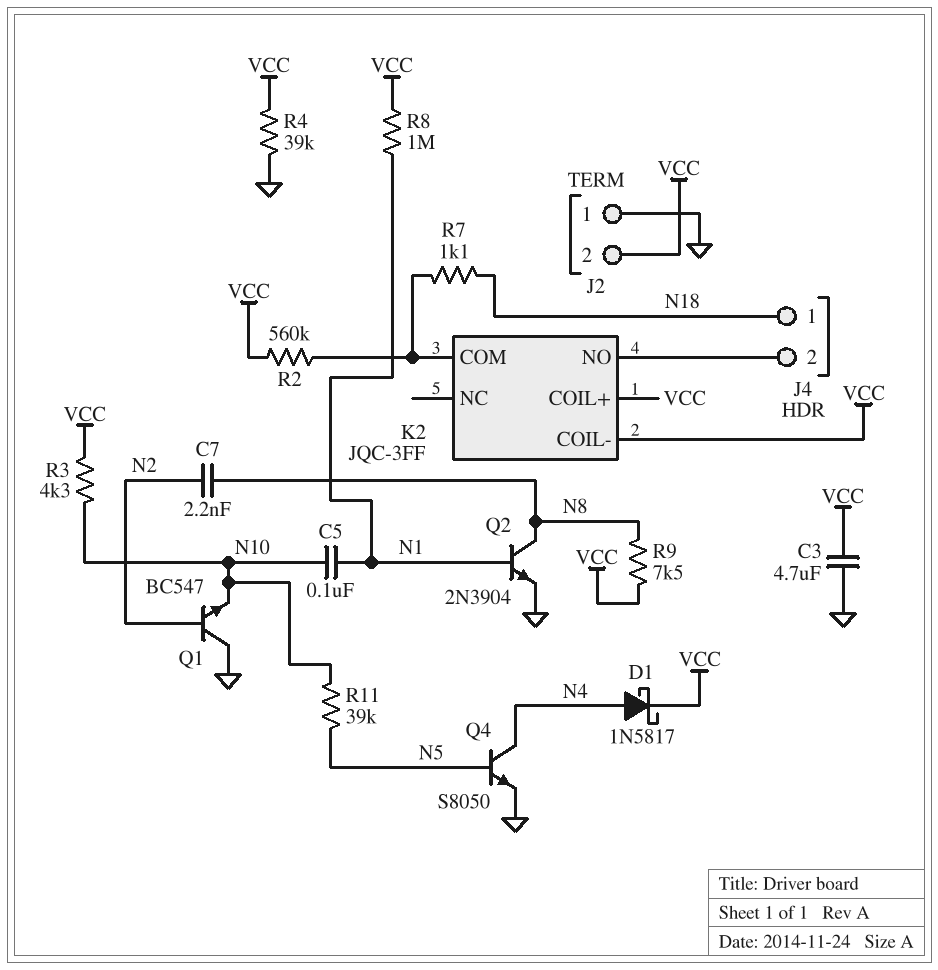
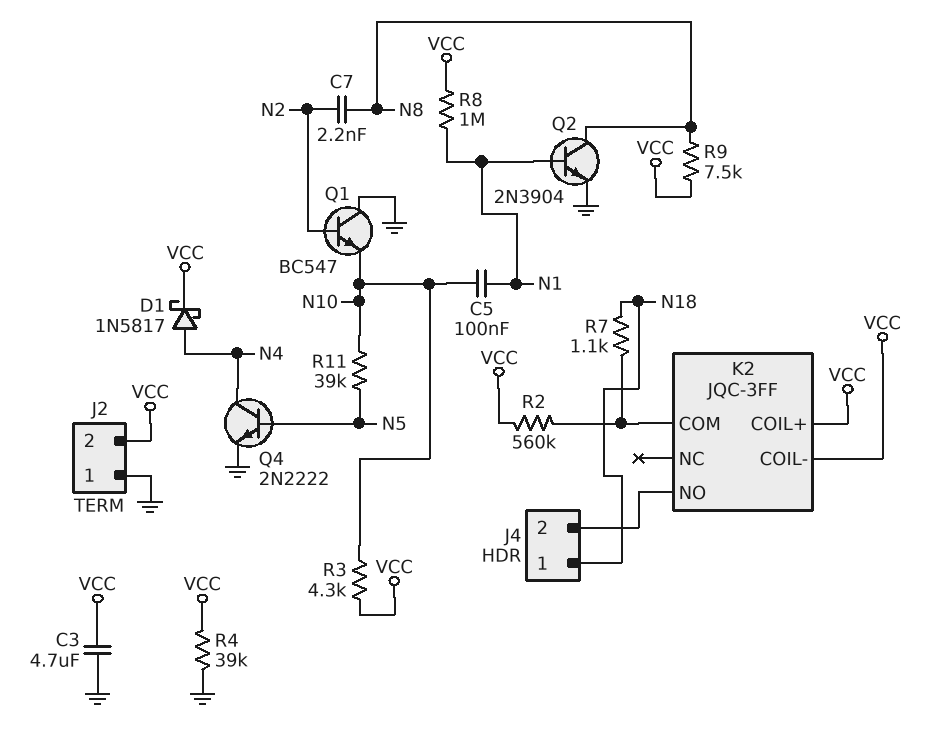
Q4: NPN S8050 (B N5, C N4, E GND) -> NPN 2N2222 (B N5, C N4, E GND)

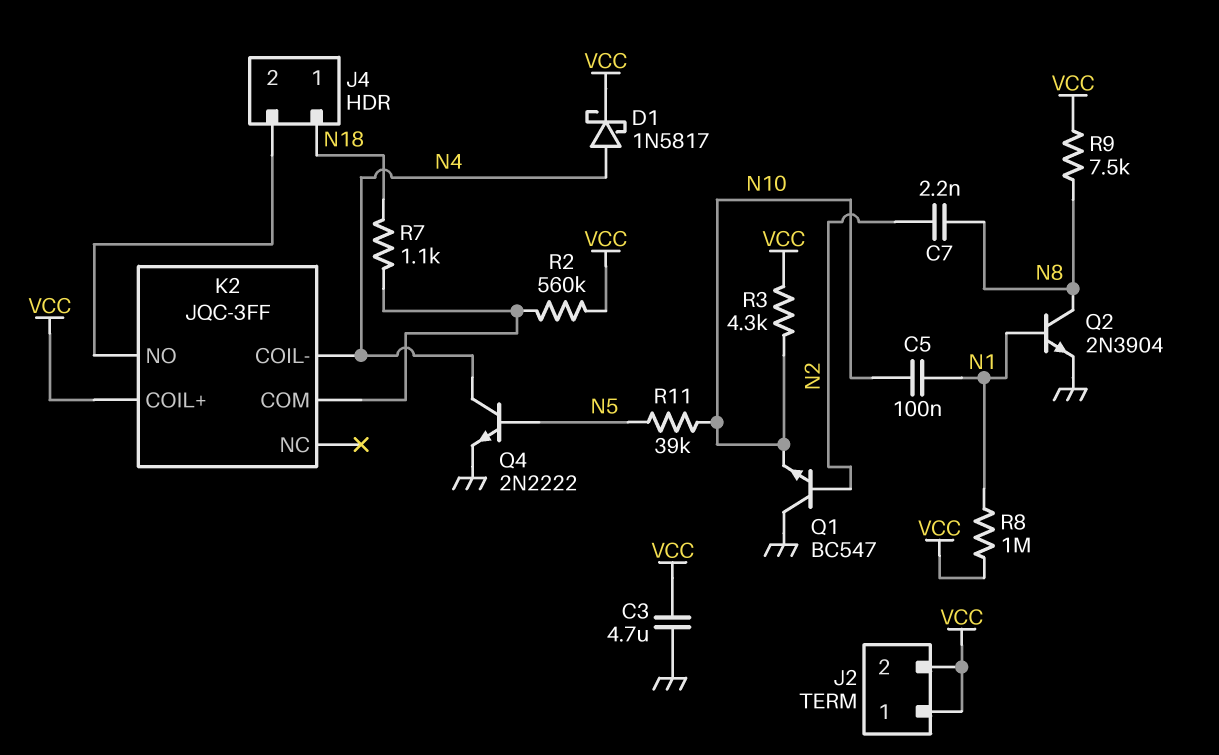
J2 pin 1: GND -> VCC
K2 pin COIL-: VCC -> N4
R4: 39k (GND, VCC) -> none

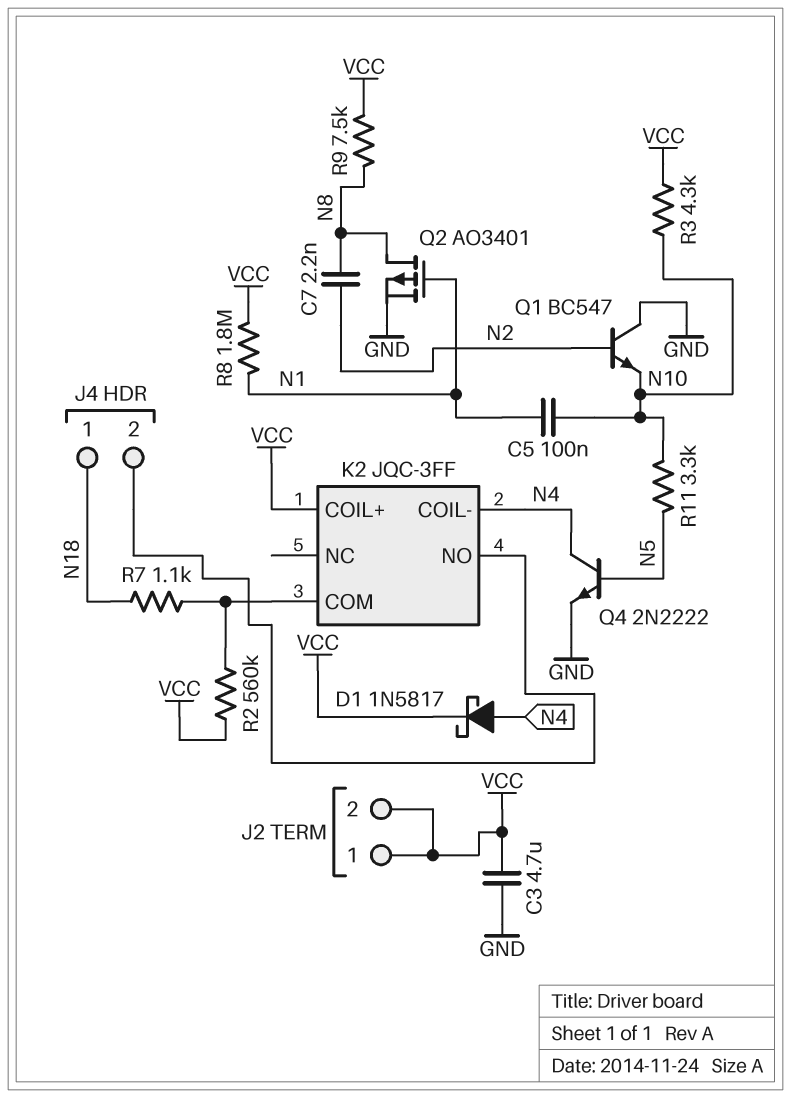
Q2: NPN 2N3904 (B N1, C N8, E GND) -> PMOS AO3401 (G N1, D N8, S GND)
R8: 1M (N1, VCC) -> 1.8M (N1, VCC)
R11: 39k (N5, N10) -> 3.3k (N5, N10)

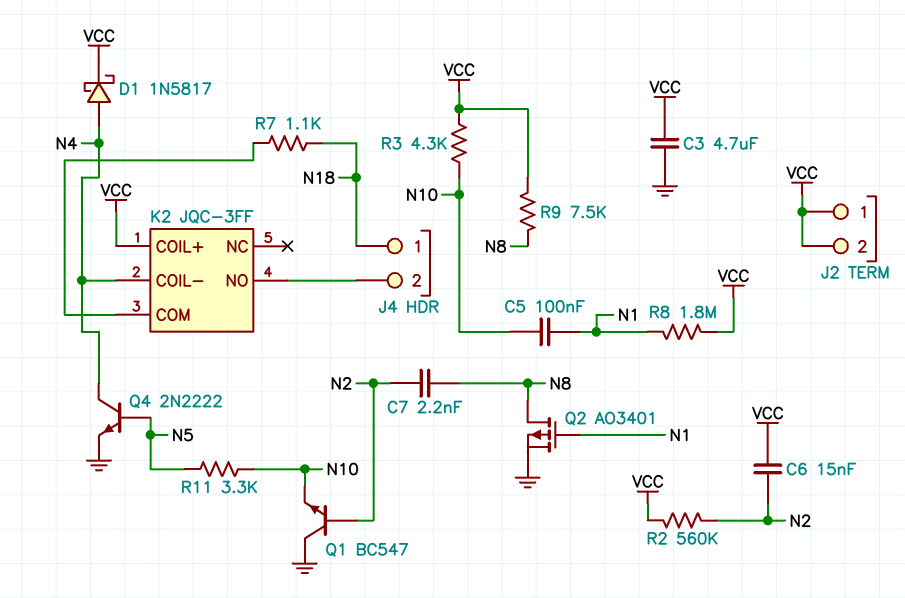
C6: none -> 15nF (N2, VCC)
R2: 560k (K2/COM, VCC) -> 560k (N2, VCC)

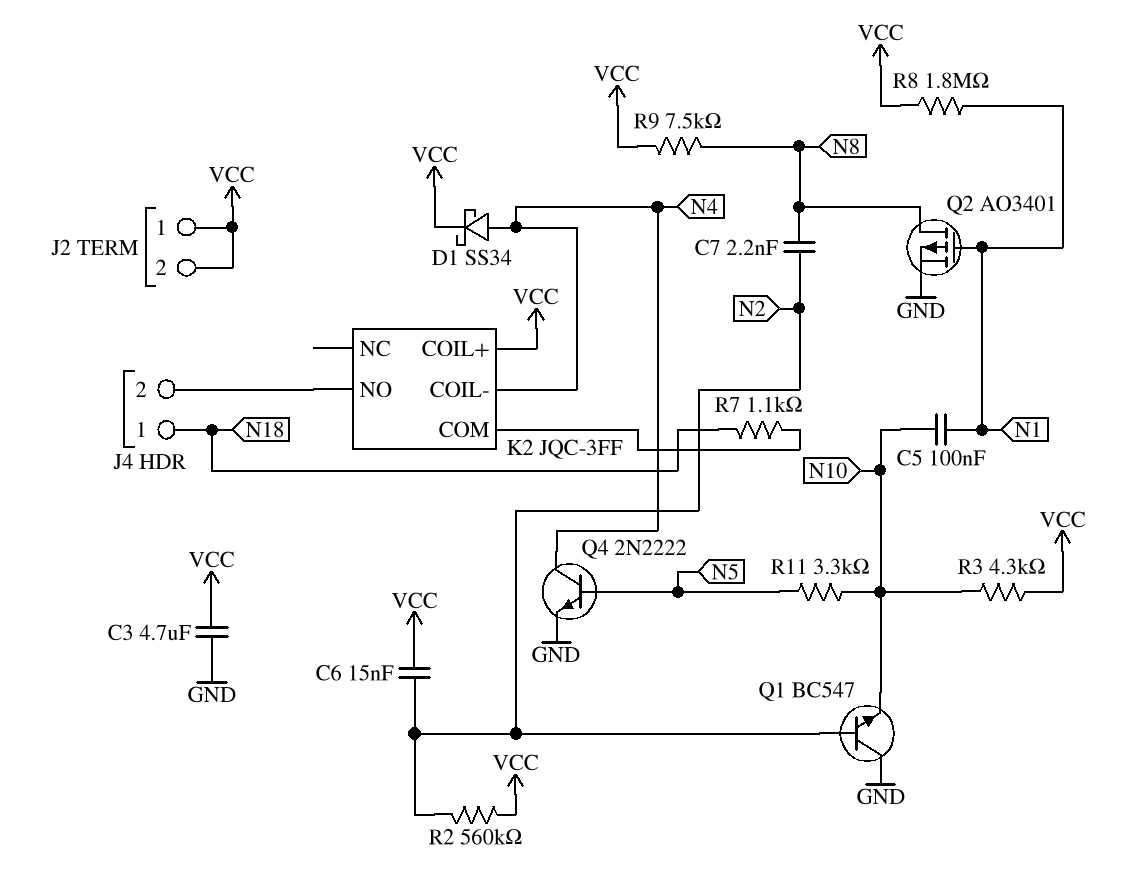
D1: schottky 1N5817 (A N4, K VCC) -> schottky SS34 (A N4, K VCC)

